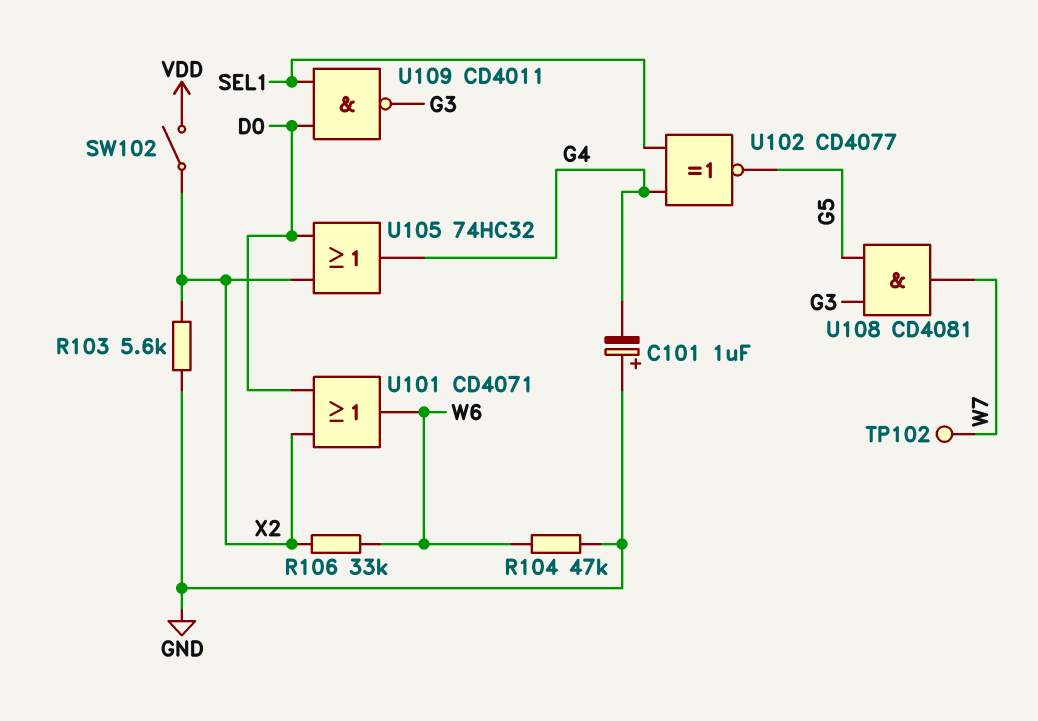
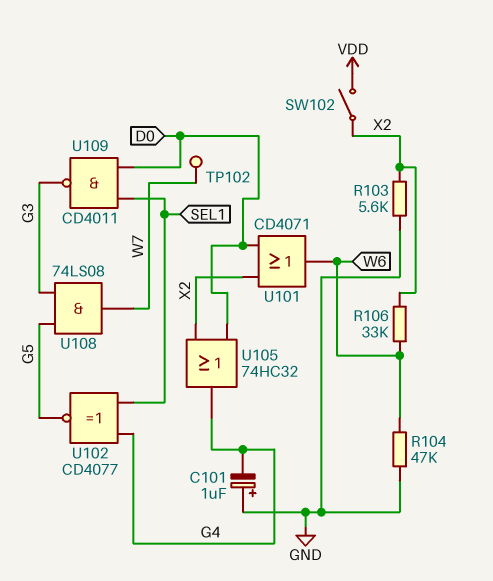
U108: AND CD4081 (in G3, in G5, out W7) -> AND 74LS08 (in G3, in G5, out W7)

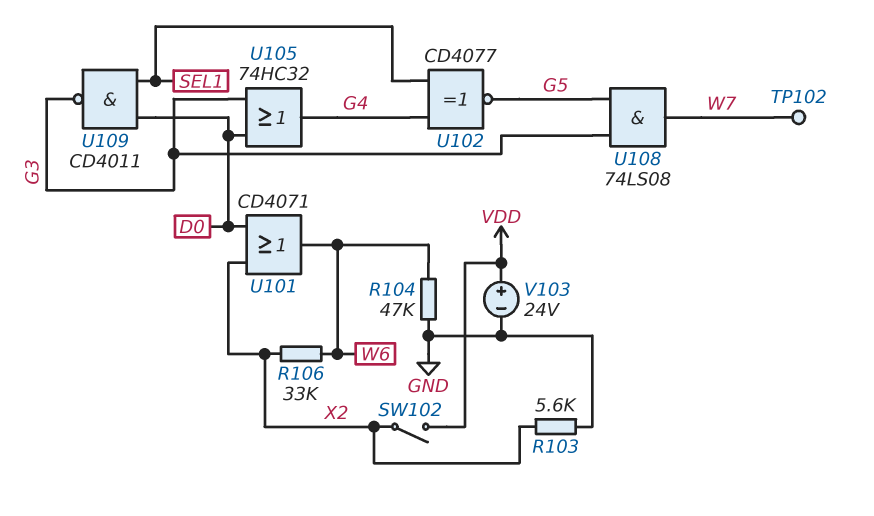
C101: 1uF (plus GND, minus G4) -> none
U105: OR 74HC32 (in D0, in X2, out G4) -> OR 74HC32 (in D0, in G3, out G4)
V103: none -> 24V (plus VDD, minus GND)

